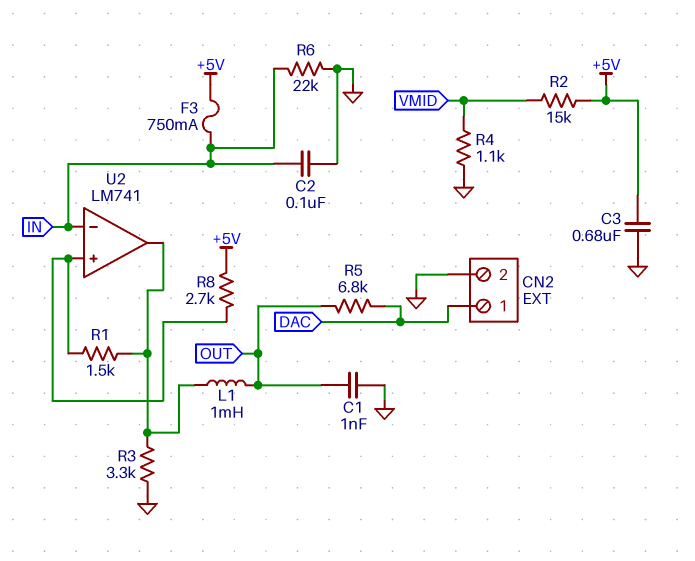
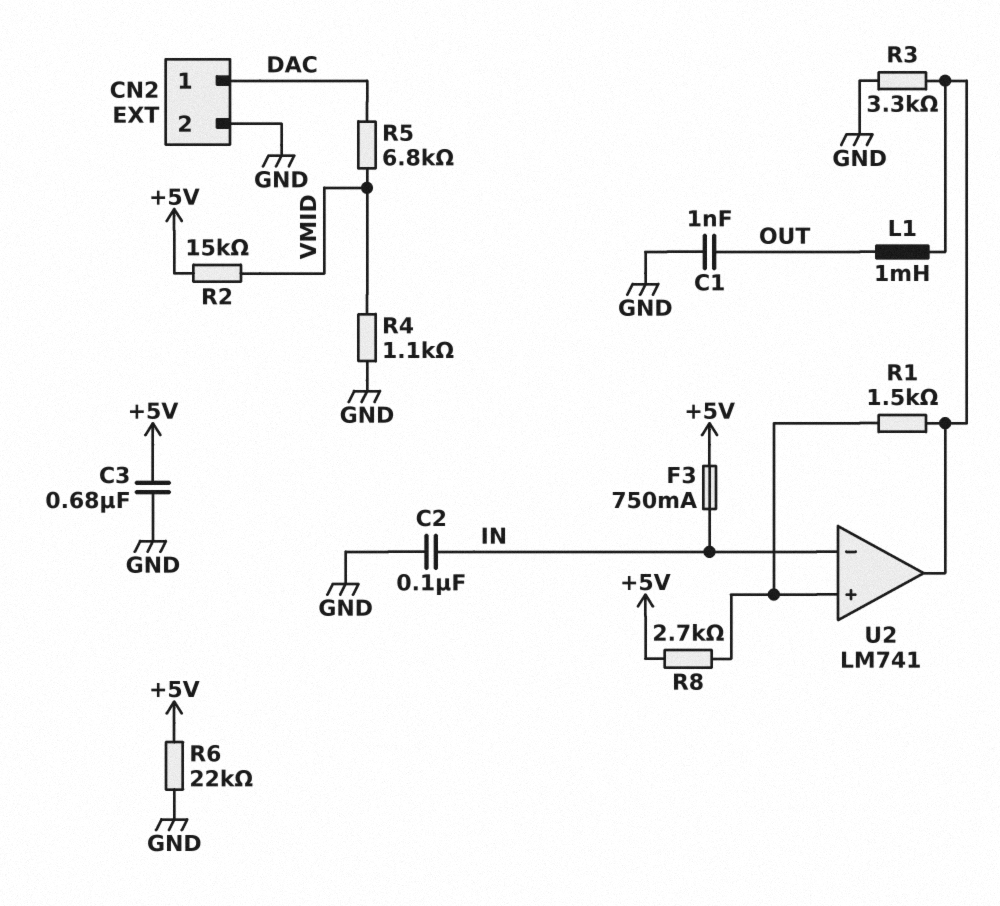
R5: 6.8k (DAC, OUT) -> 6.8k (DAC, VMID)
R6: 22k (GND, IN) -> 22k (+5V, GND)

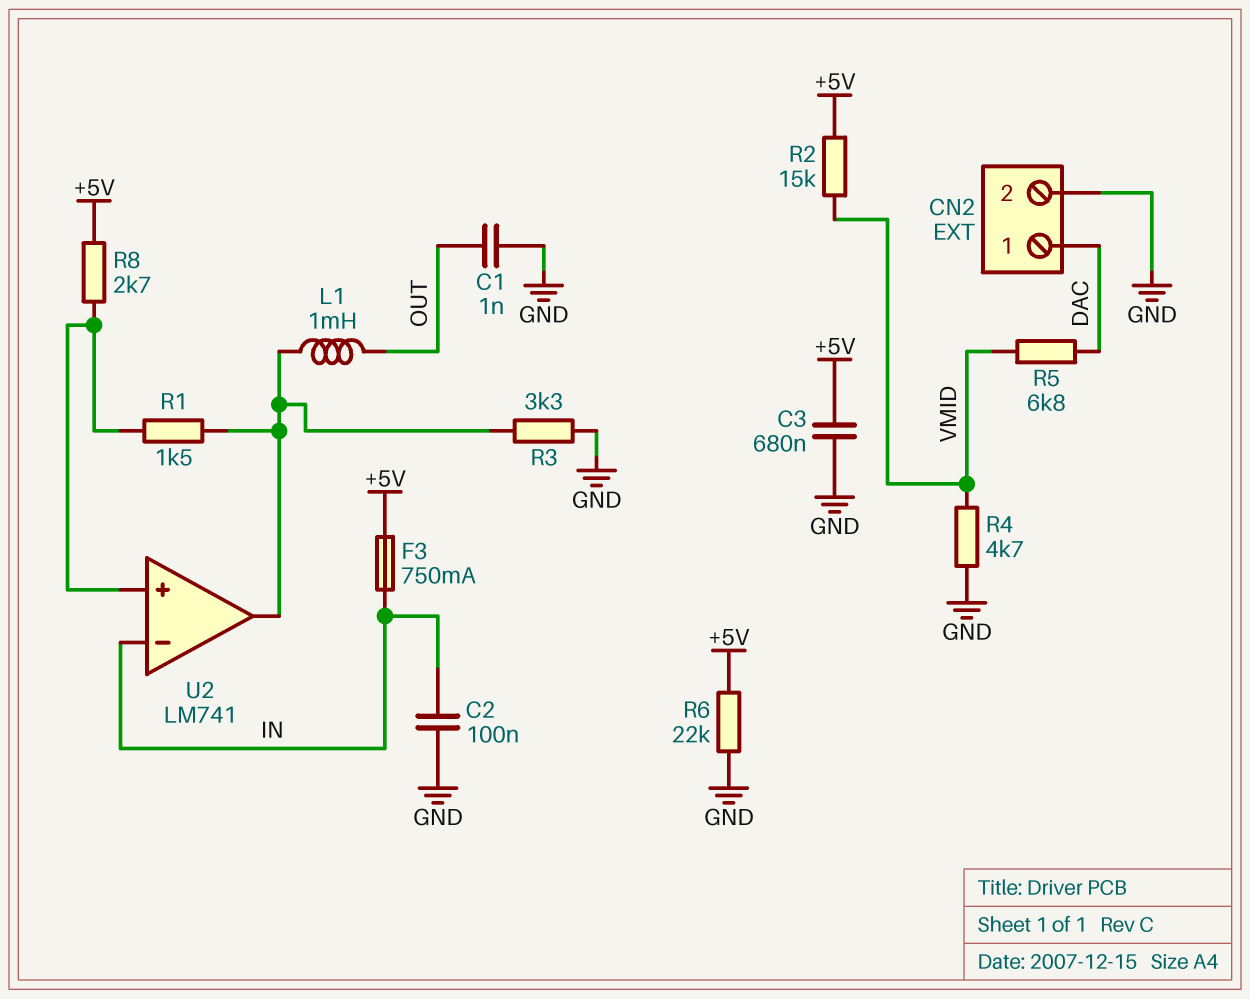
R4: 1.1k (GND, VMID) -> 4.7k (GND, VMID)

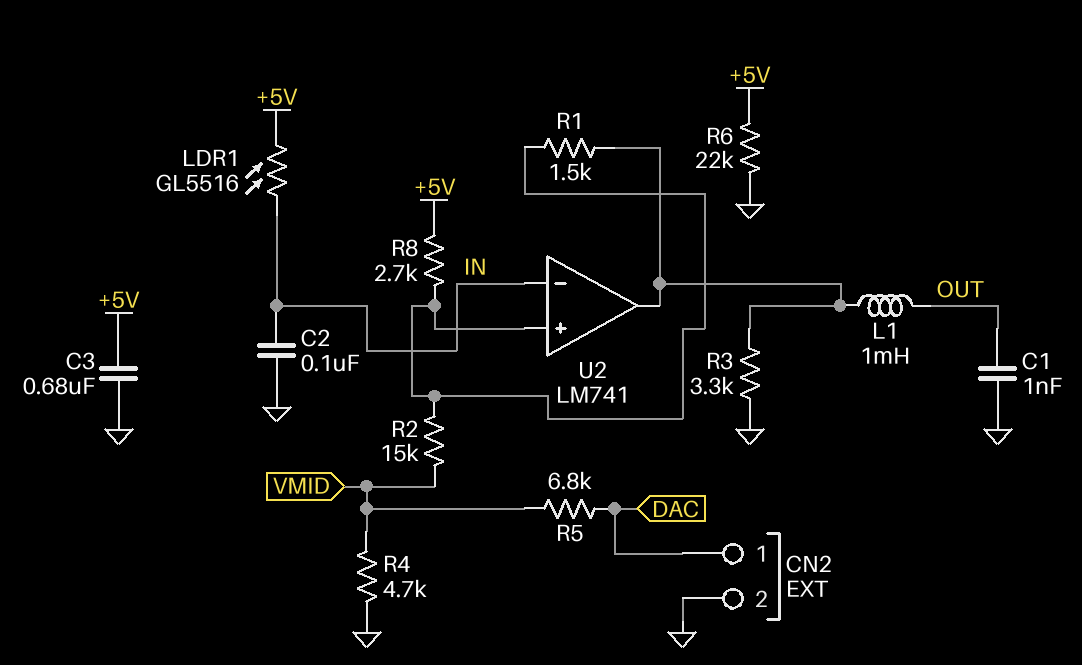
F3: 750mA (+5V, IN) -> none
LDR1: none -> GL5516 (+5V, IN)
R2: 15k (+5V, VMID) -> 15k (U2/in+, VMID)

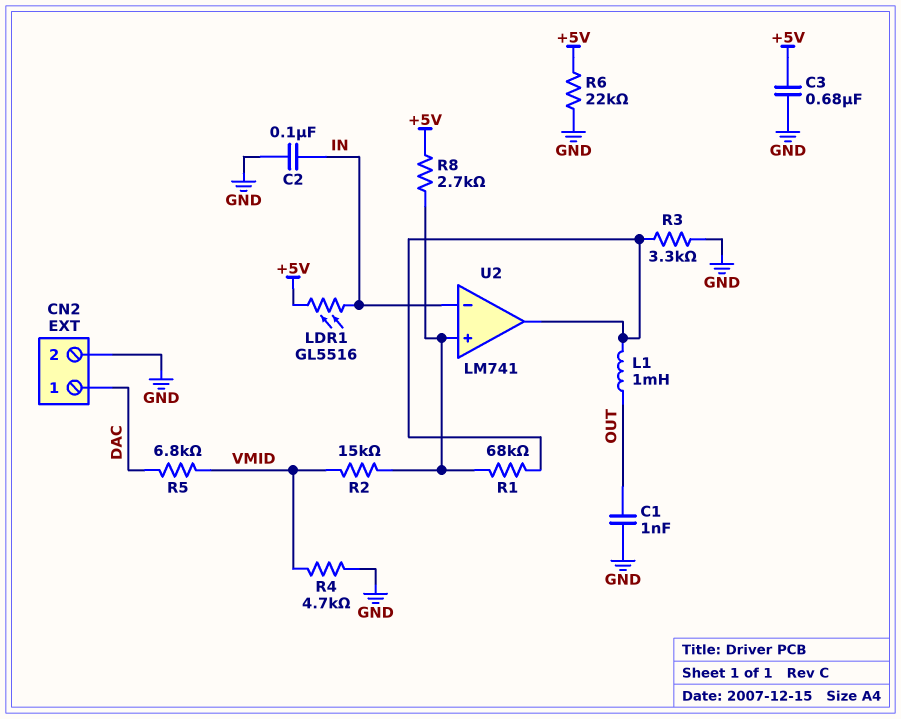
R1: 1.5k (U2/in+, U2/out) -> 68k (U2/in+, U2/out)

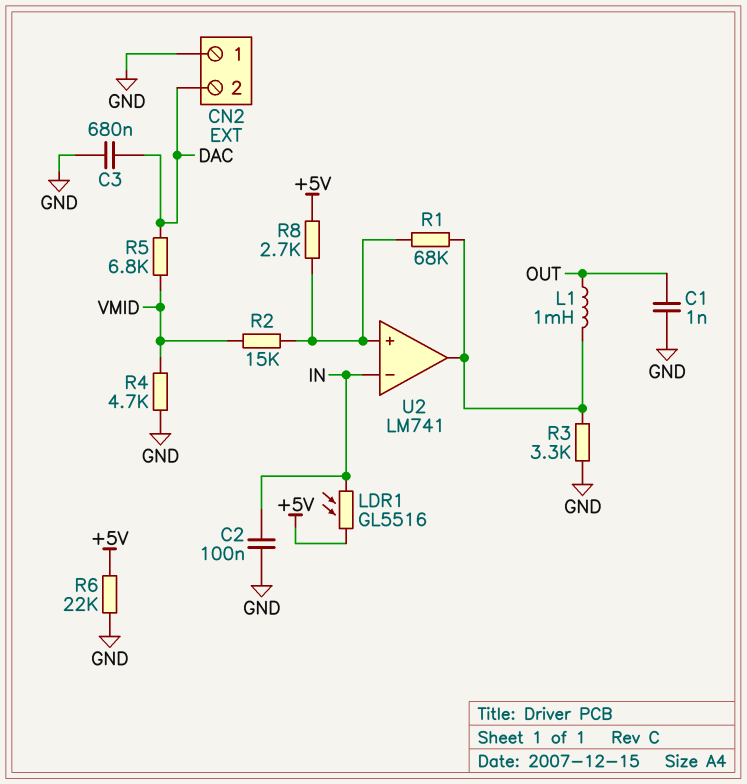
C3: 680nF (+5V, GND) -> 680nF (DAC, GND)
CN2 pin 1: DAC -> GND
CN2 pin 2: GND -> DAC

